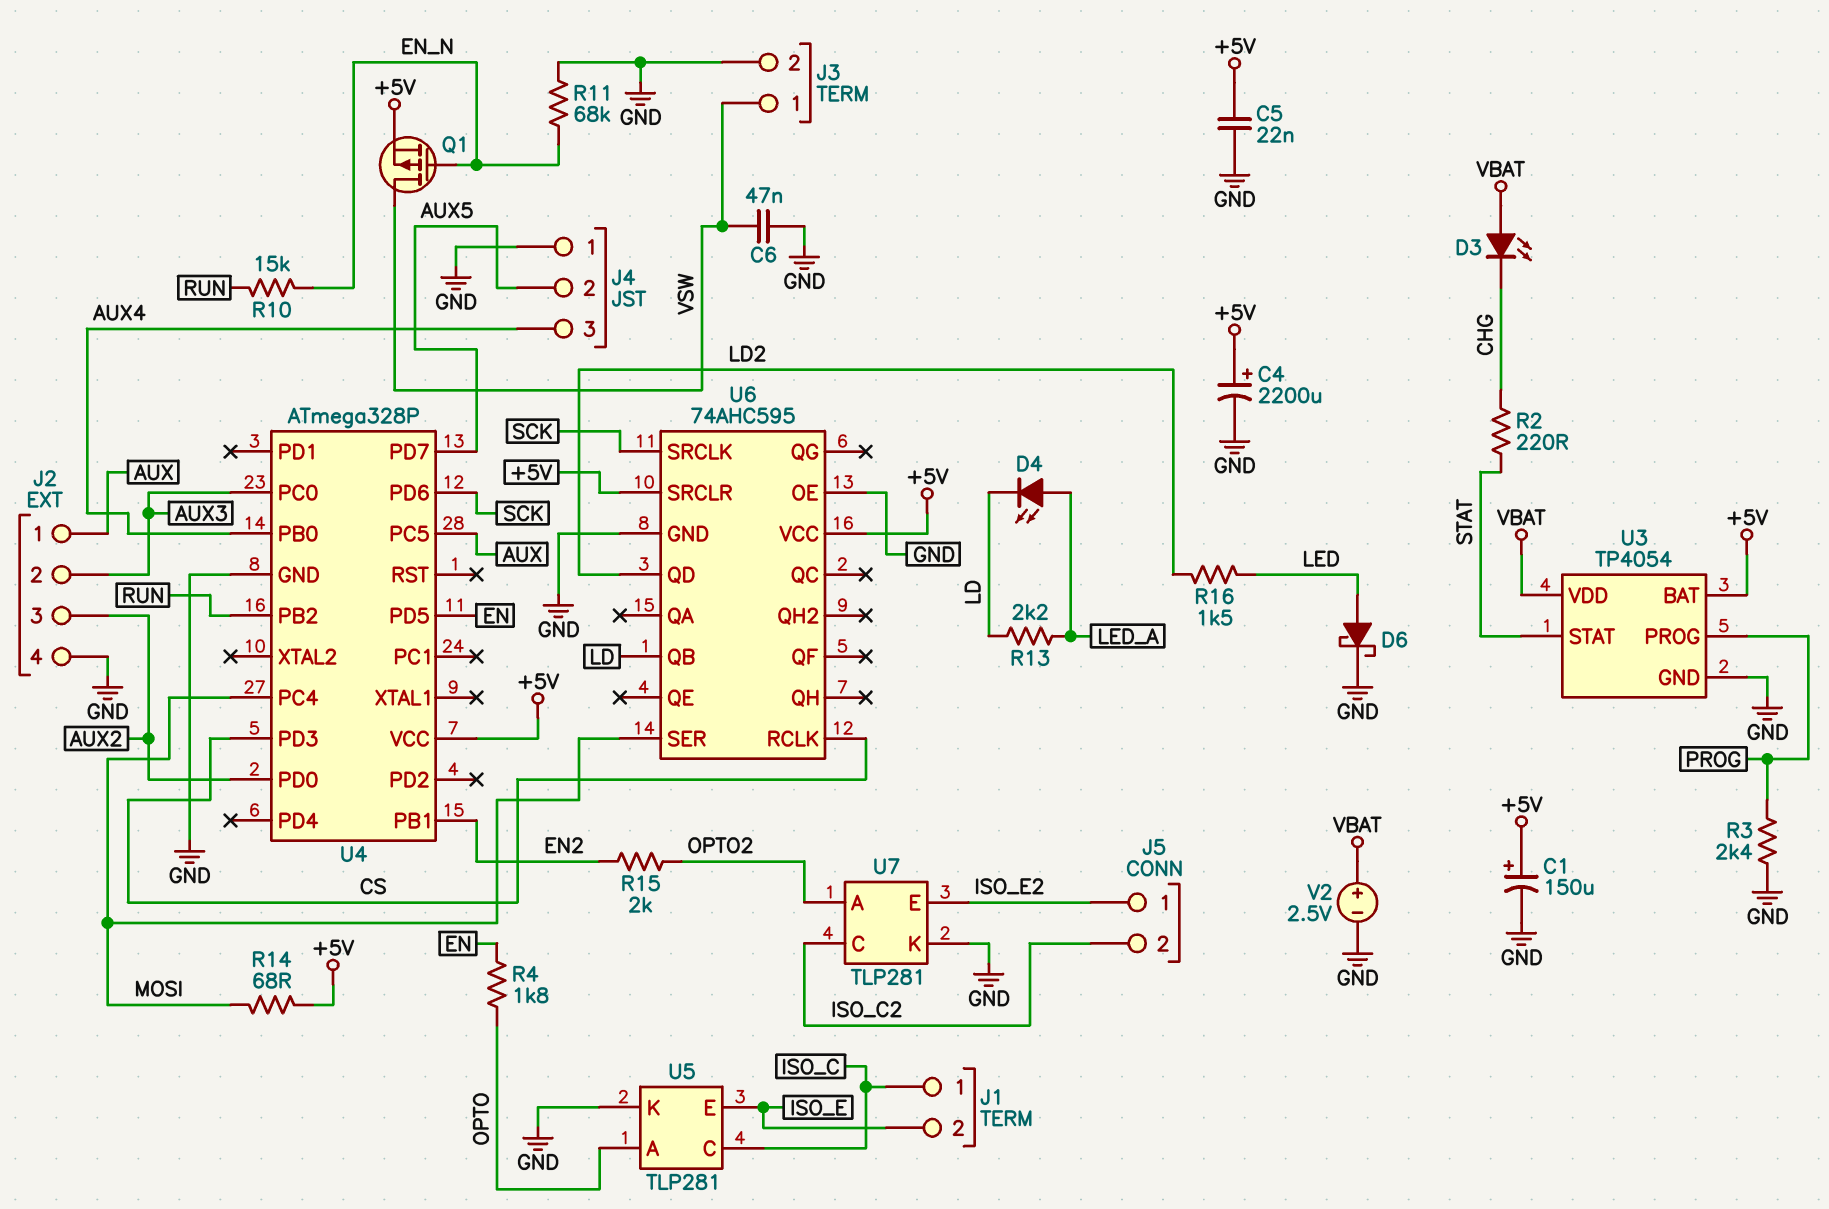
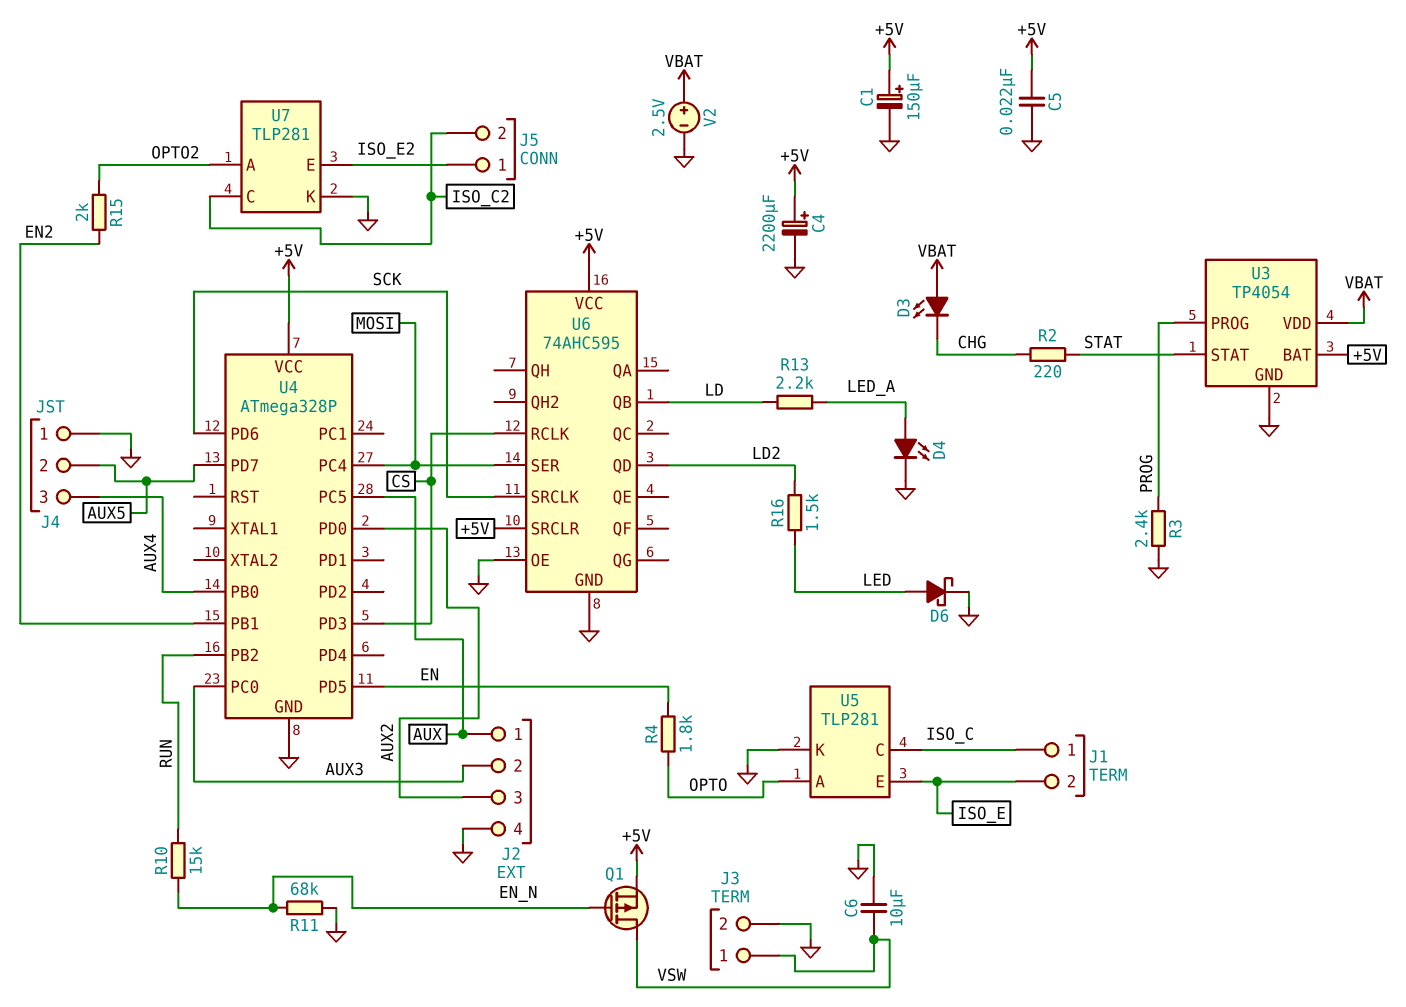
C6: 47nF (GND, VSW) -> 10uF (GND, VSW)
D4: LED (A LED_A, K LD) -> LED (A LED_A, K GND)
R14: 68 (+5V, MOSI) -> none

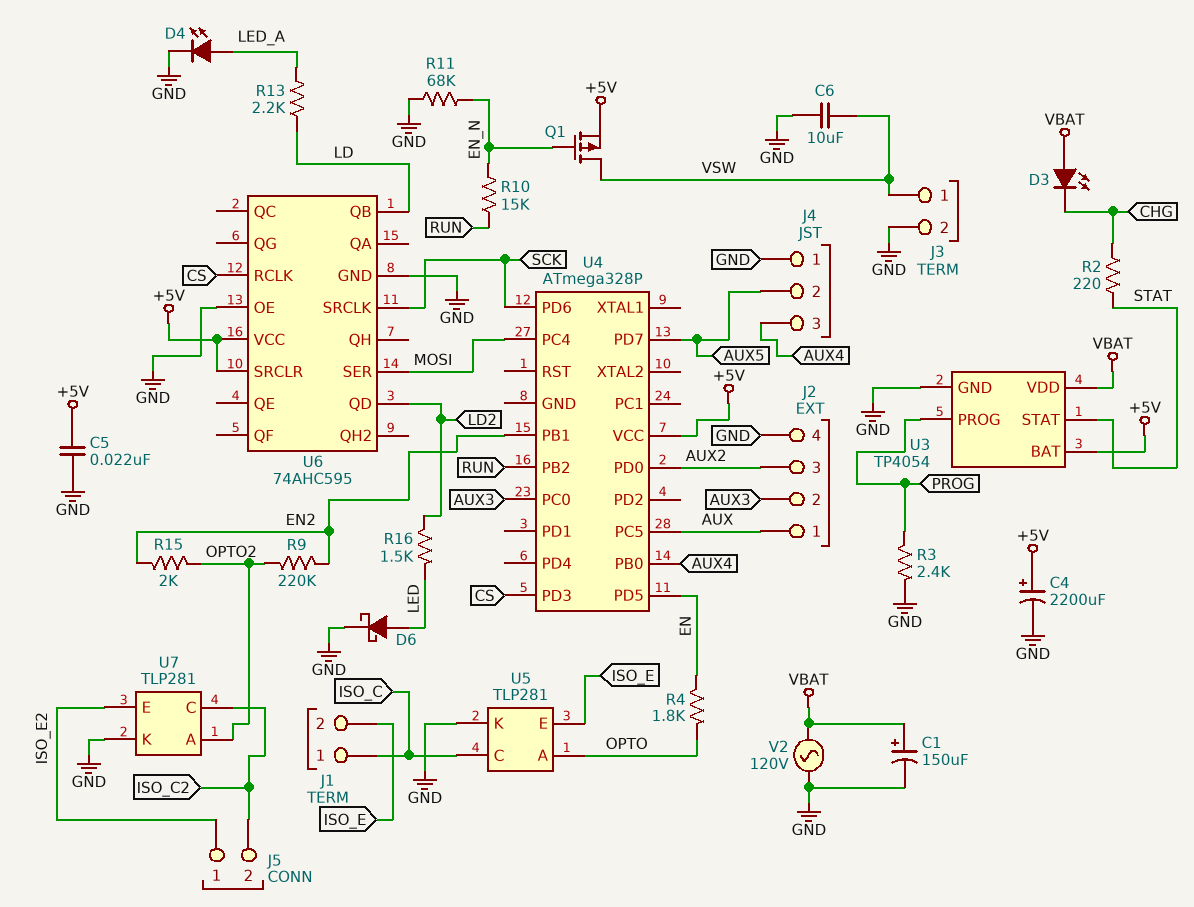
C1: 150uF (plus +5V, minus GND) -> 150uF (plus VBAT, minus GND)
R9: none -> 220k (EN2, OPTO2)
U4 pin GND: GND -> none
V2: 2.5V (plus VBAT, minus GND) -> AC 120V (GND, VBAT)

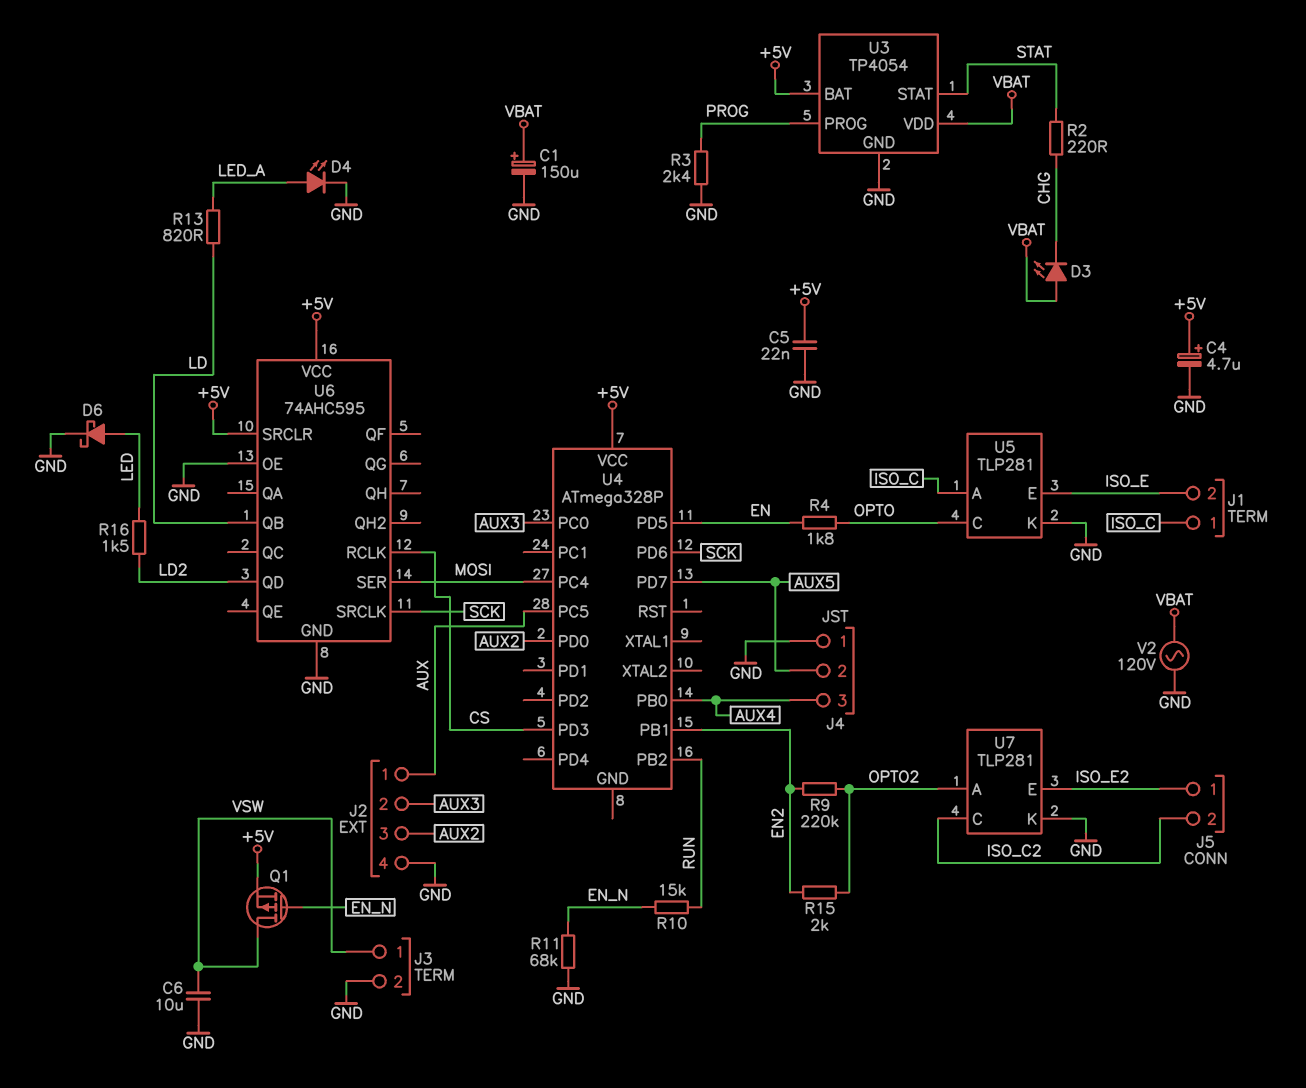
C4: 2200uF (plus +5V, minus GND) -> 4.7uF (plus +5V, minus GND)
R13: 2.2k (LD, LED_A) -> 820 (LD, LED_A)
U5 pin A: OPTO -> ISO_C
U5 pin C: ISO_C -> OPTO

